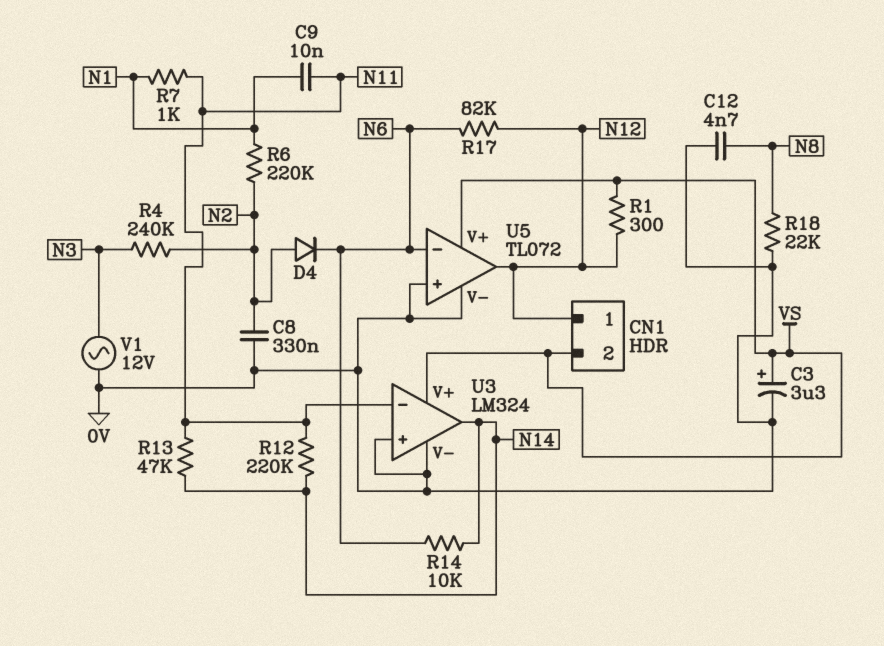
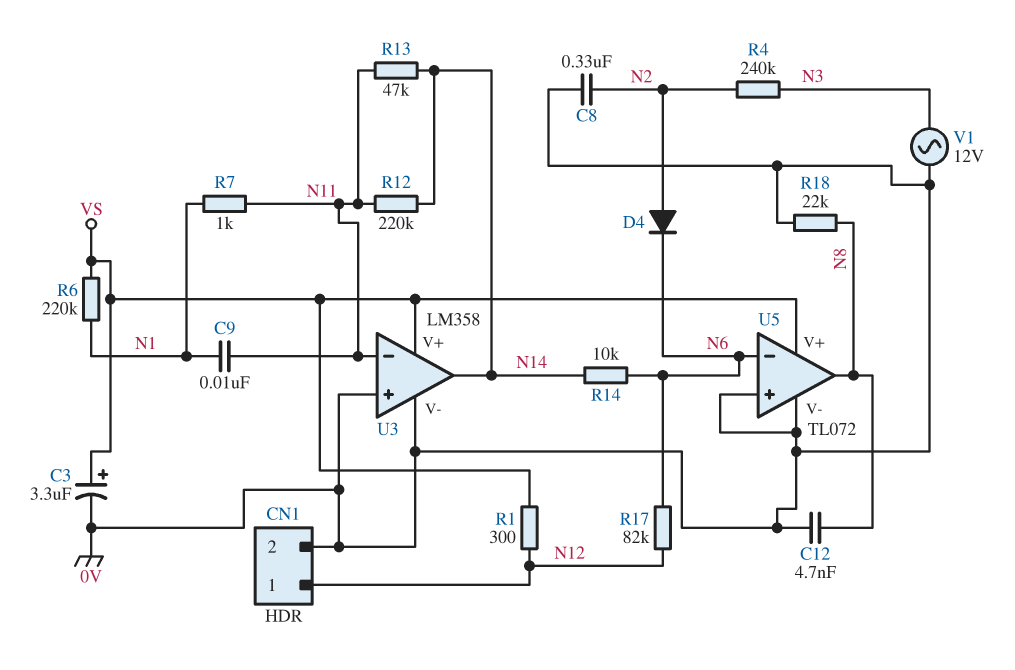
CN1 pin 2: VS -> 0V
R6: 220k (N1, N2) -> 220k (N1, VS)
U3: LM324 -> LM358
U5 pin out: N12 -> N8

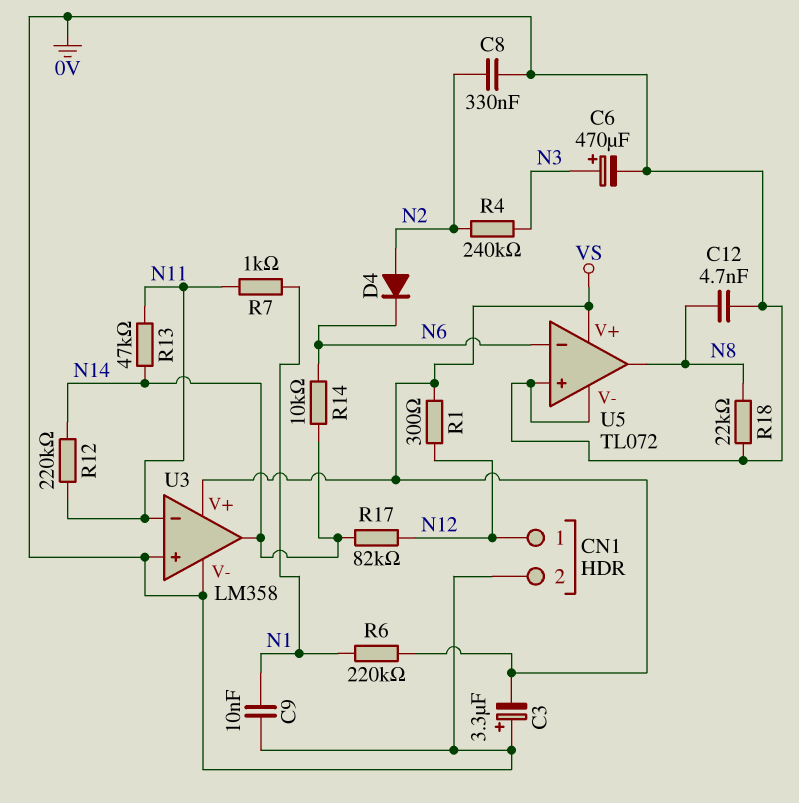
C3: 3.3uF (plus VS, minus 0V) -> 3.3uF (plus 0V, minus VS)
C6: none -> 470uF (plus N3, minus 0V)
C9: 10nF (N1, N11) -> 10nF (0V, N1)
R17: 82k (N6, N12) -> 82k (N12, N14)
V1: AC 12V (0V, N3) -> none

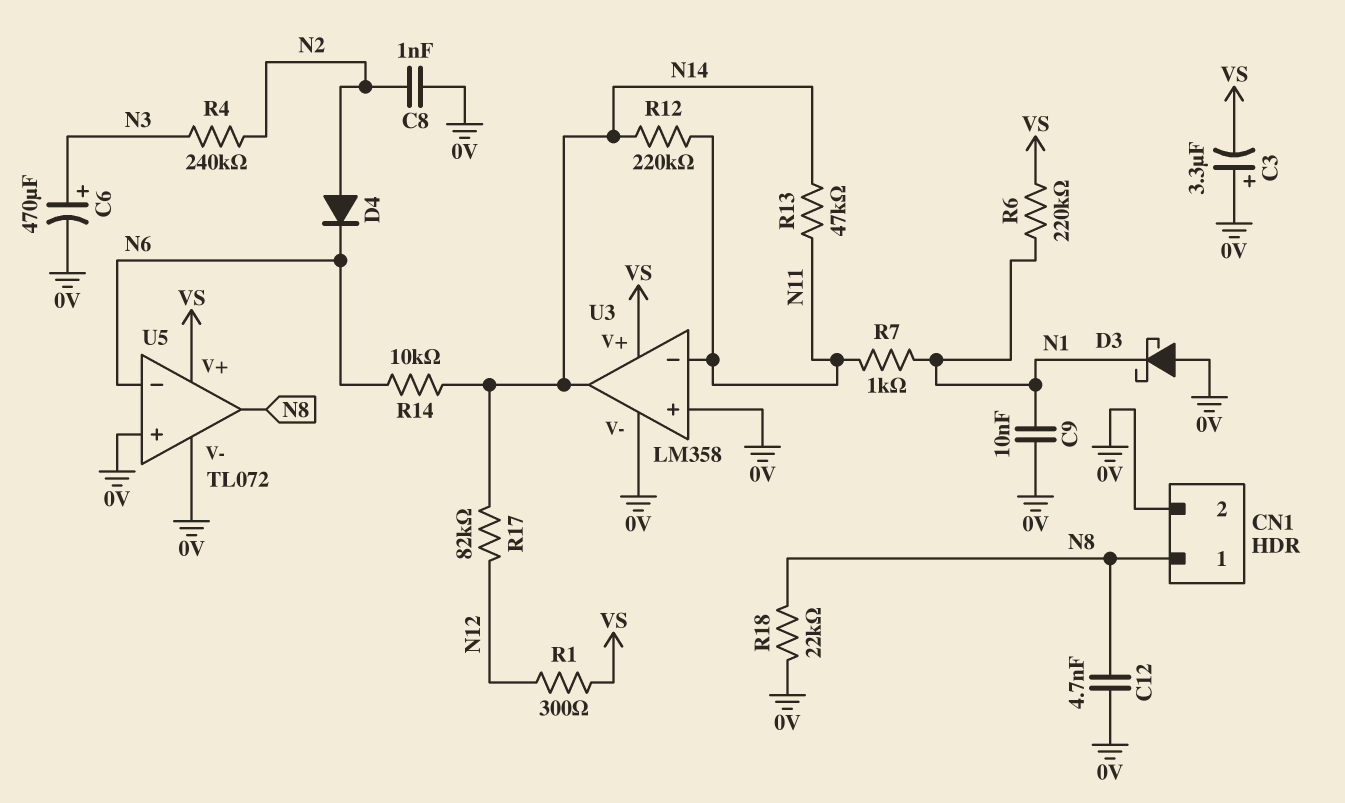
C8: 330nF (0V, N2) -> 1nF (0V, N2)
CN1 pin 1: N12 -> N8
D3: none -> schottky (A 0V, K N1)

